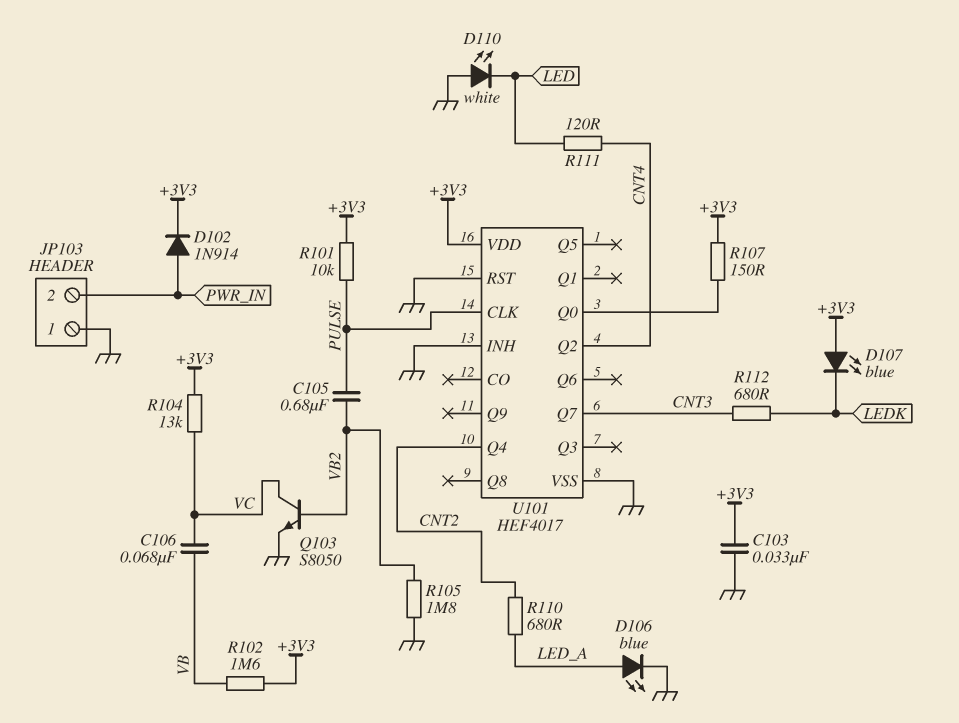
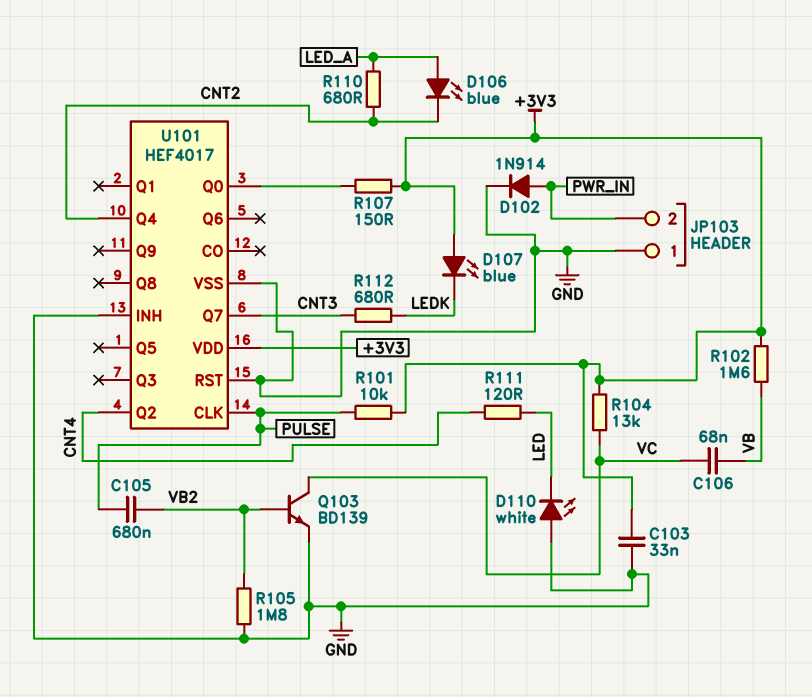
D102: diode 1N914 (A PWR_IN, K +3V3) -> diode 1N914 (A PWR_IN, K GND)
D106: LED blue (A LED_A, K GND) -> LED blue (A LED_A, K CNT2)
Q103: NPN S8050 (B VB2, C VC, E GND) -> NPN BD139 (B VB2, C VC, E GND)

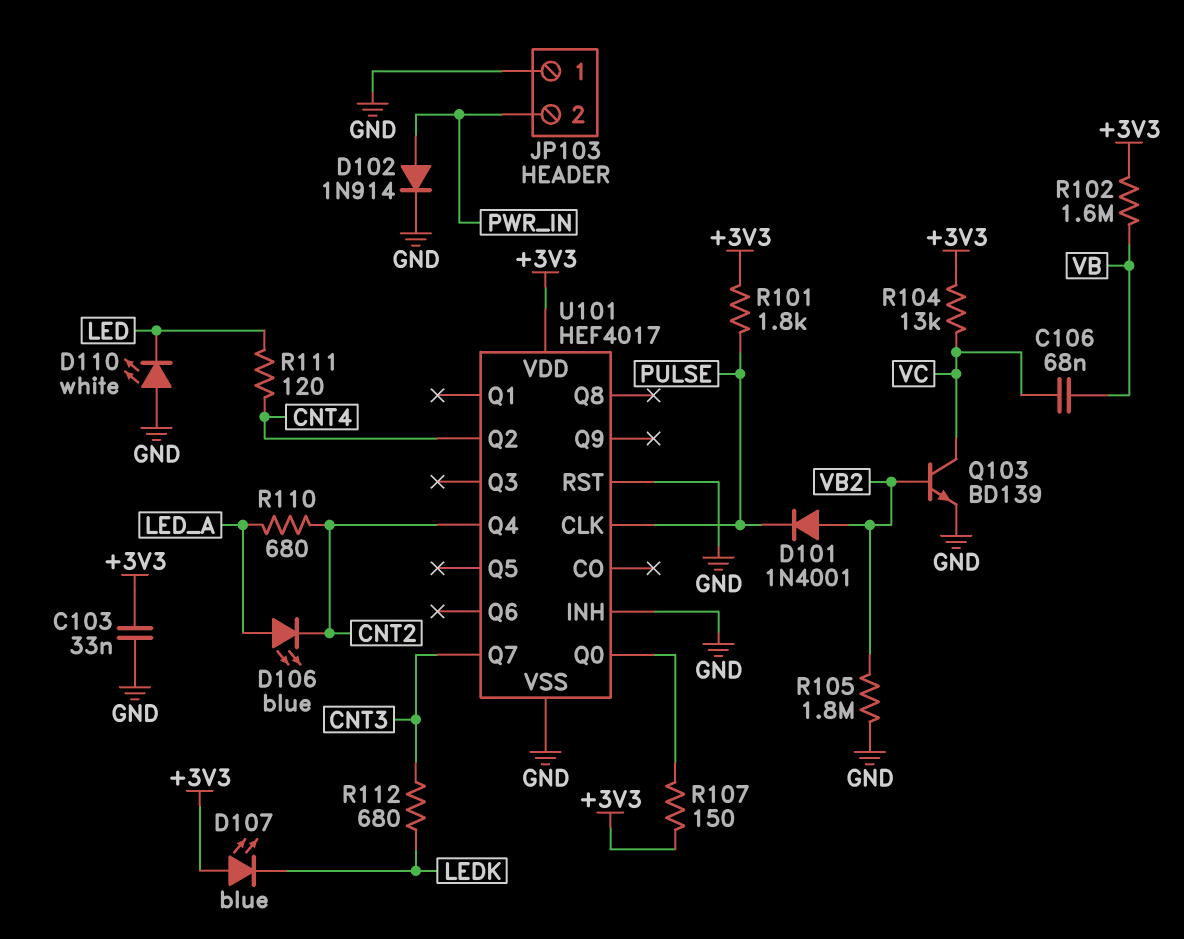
C105: 680nF (PULSE, VB2) -> none
D101: none -> diode 1N4001 (A VB2, K PULSE)
R101: 10k (+3V3, PULSE) -> 1.8k (+3V3, PULSE)

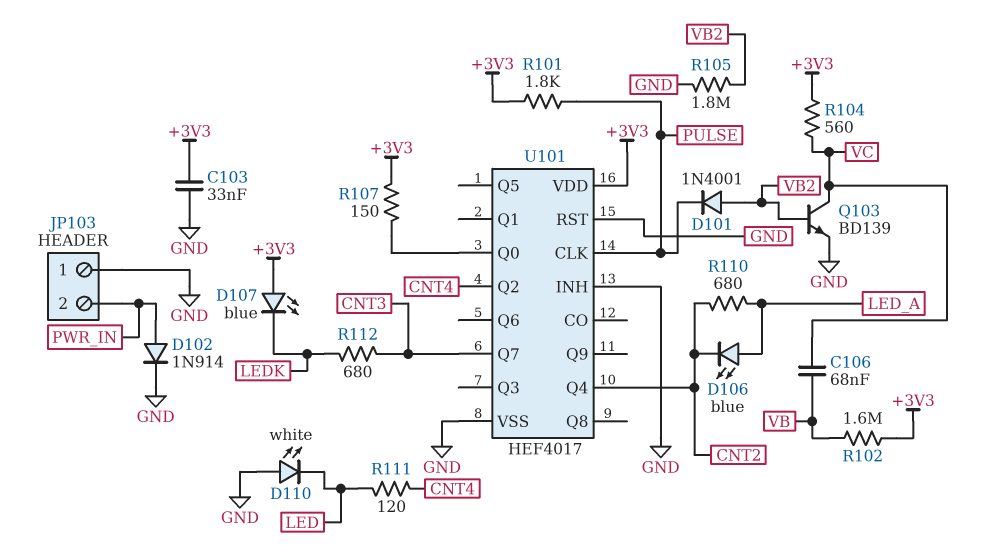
R104: 13k (+3V3, VC) -> 560 (+3V3, VC)

